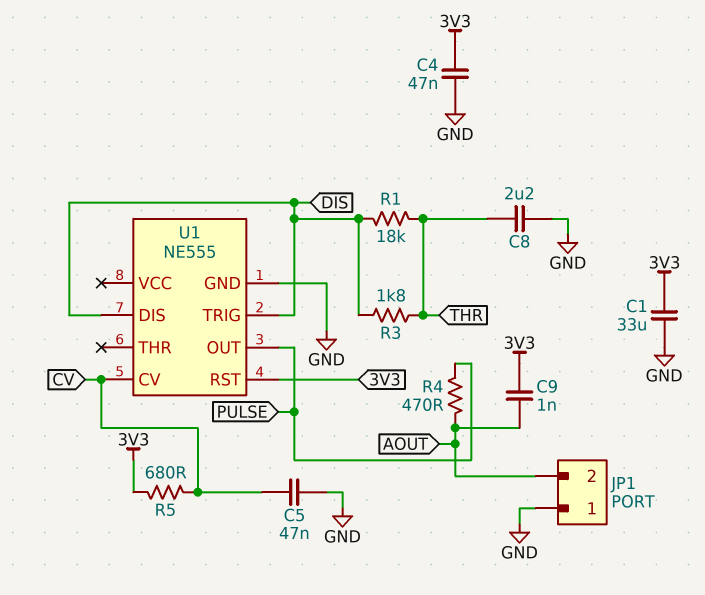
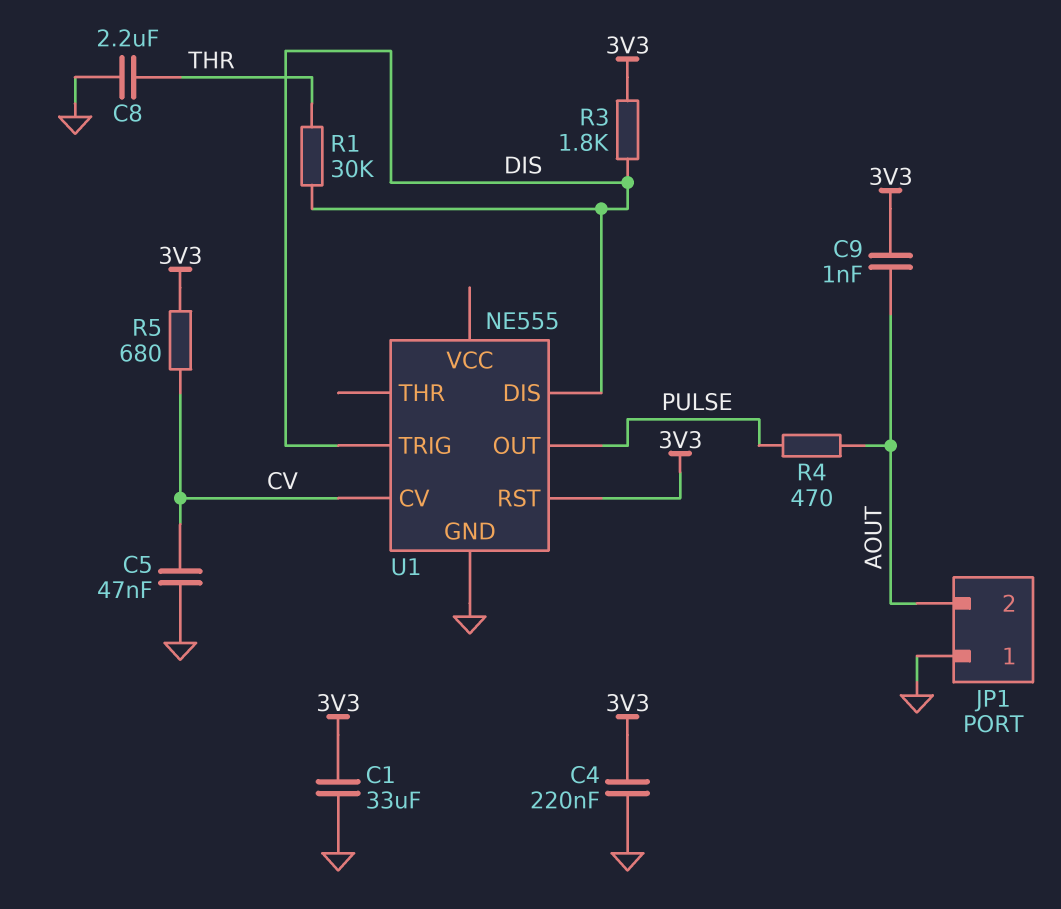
C4: 47nF (3V3, GND) -> 220nF (3V3, GND)
R1: 18k (DIS, THR) -> 30k (DIS, THR)
R3: 1.8k (DIS, THR) -> 1.8k (3V3, DIS)

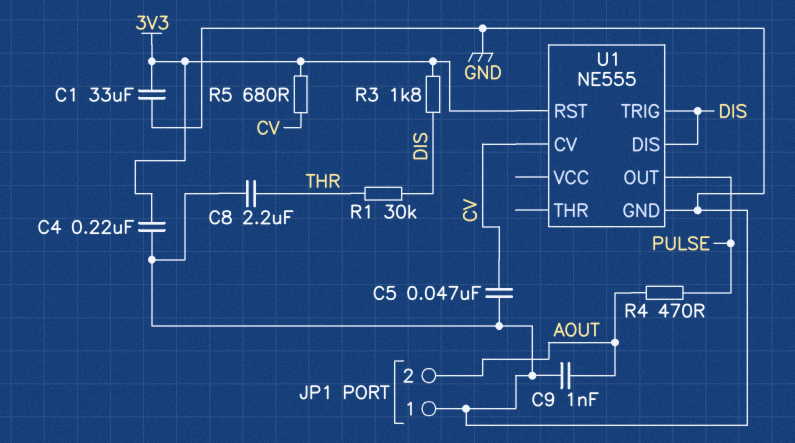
C9: 1nF (3V3, AOUT) -> 1nF (AOUT, GND)

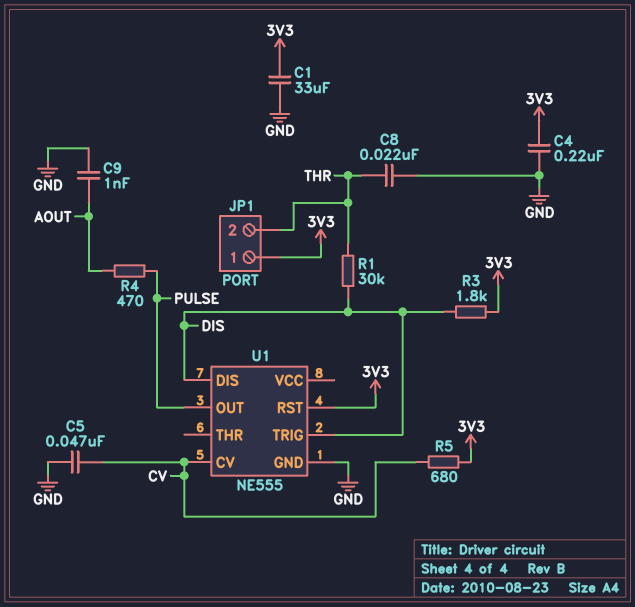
C8: 2.2uF (GND, THR) -> 22nF (GND, THR)
JP1 pin 1: GND -> 3V3
JP1 pin 2: AOUT -> THR

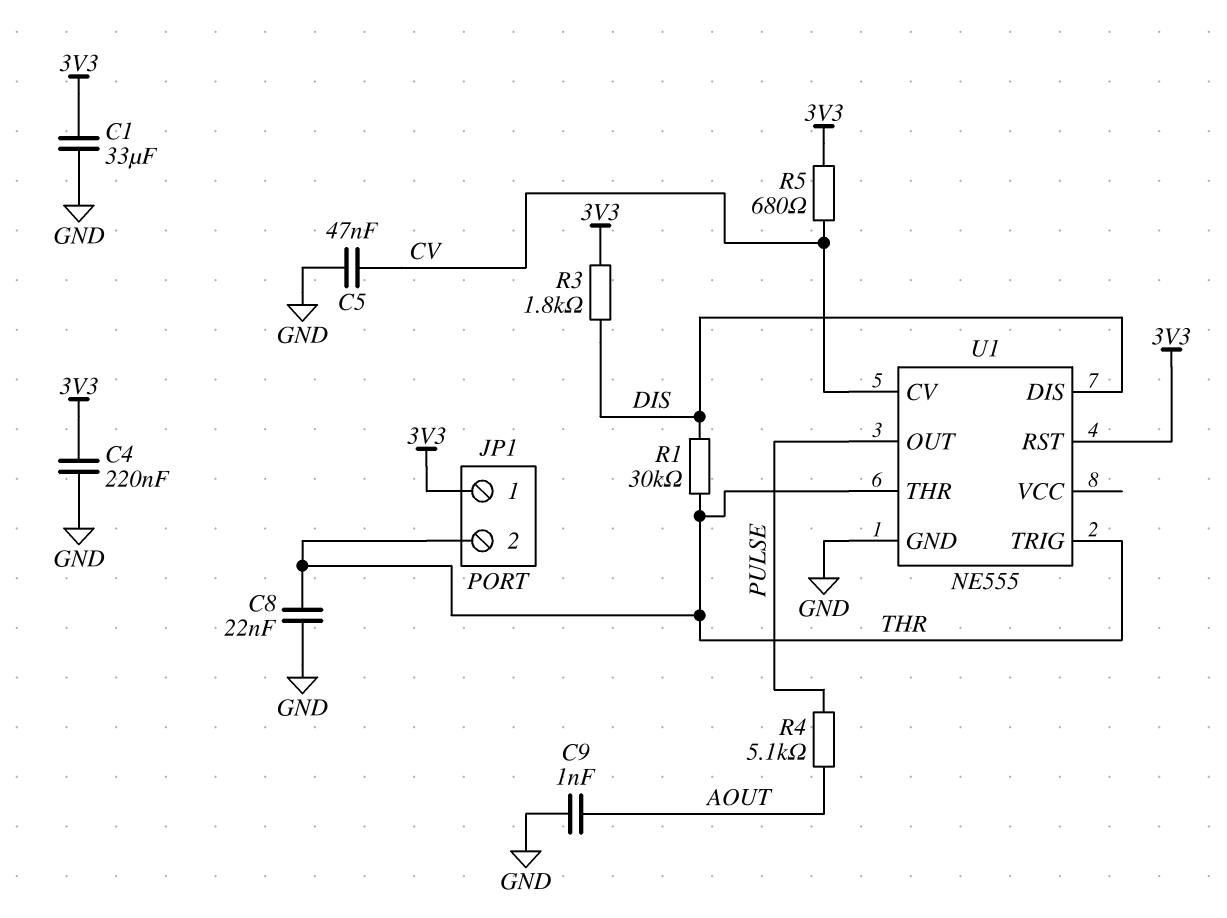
R4: 470 (AOUT, PULSE) -> 5.1k (AOUT, PULSE)
U1 pin THR: none -> THR
U1 pin TRIG: DIS -> THR

